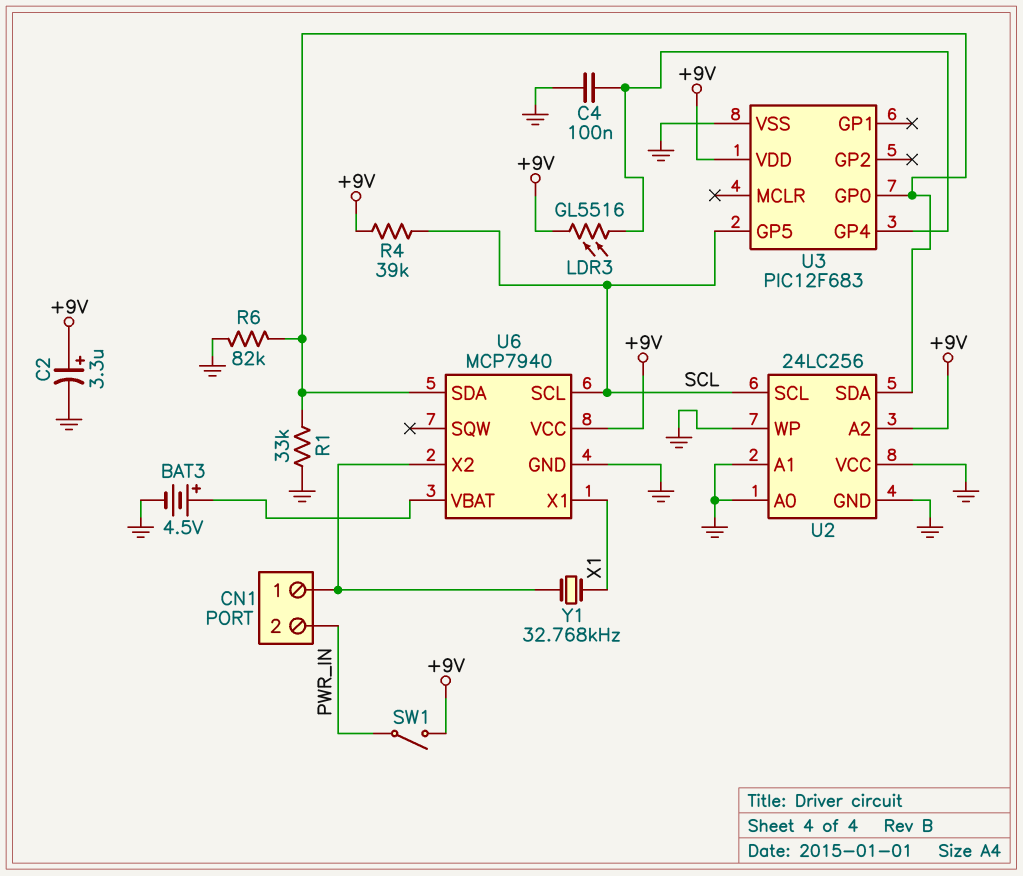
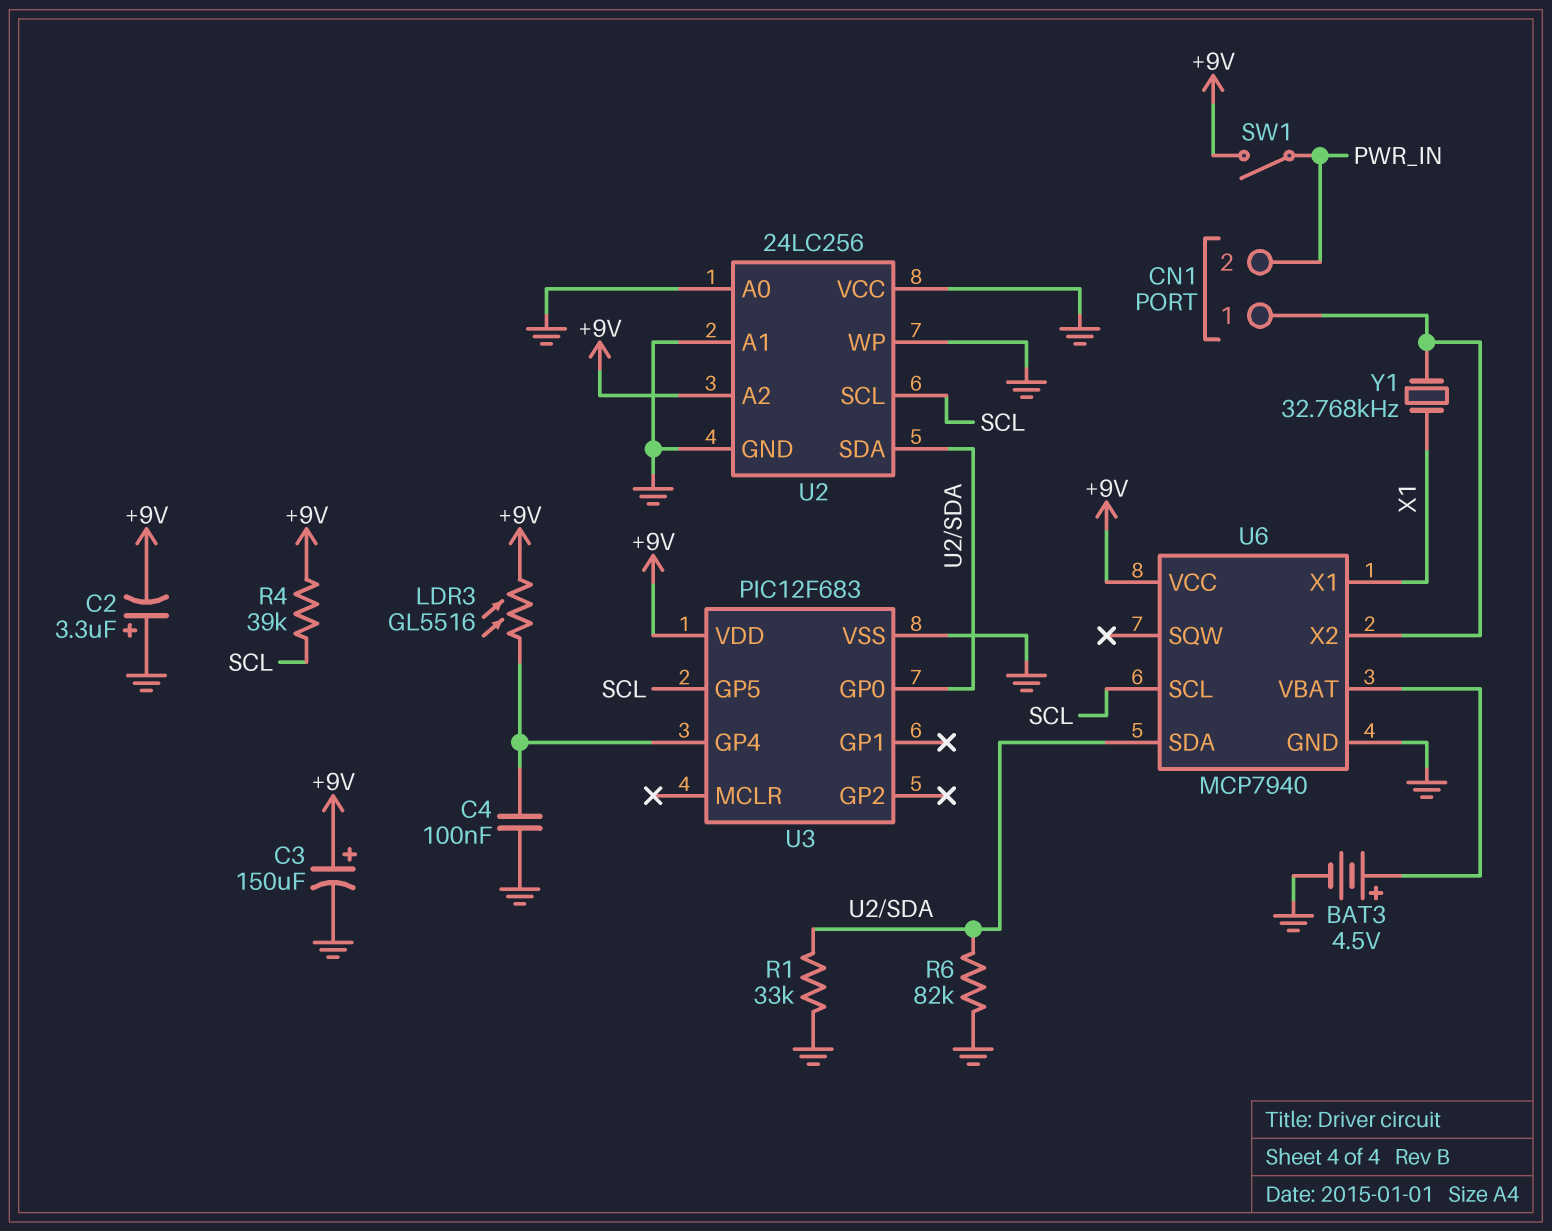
C2: 3.3uF (plus +9V, minus GND) -> 3.3uF (plus GND, minus +9V)
C3: none -> 150uF (plus +9V, minus GND)

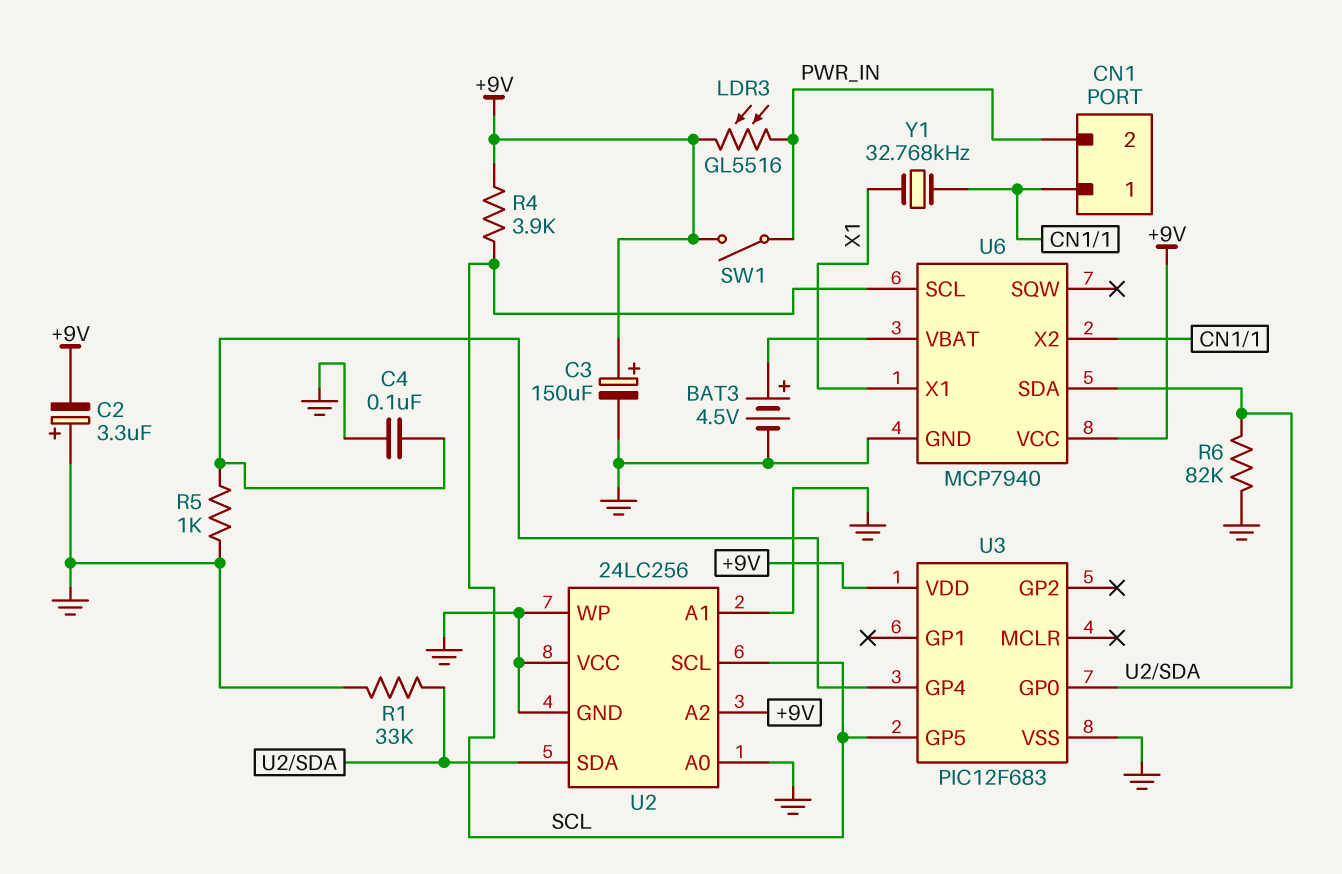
LDR3: GL5516 (+9V, U3/GP4) -> GL5516 (+9V, PWR_IN)
R4: 39k (+9V, SCL) -> 3.9k (+9V, SCL)
R5: none -> 1k (GND, U3/GP4)

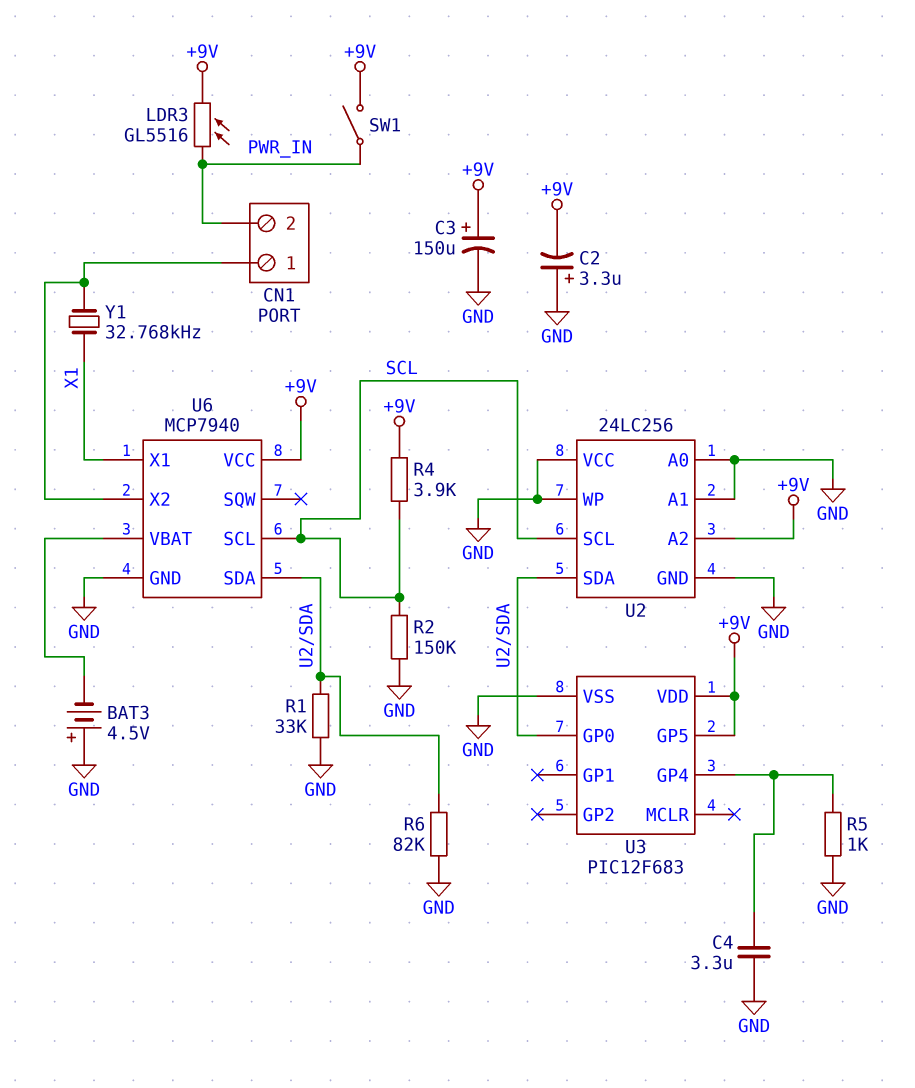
BAT3: 4.5V (plus U6/VBAT, minus GND) -> 4.5V (plus GND, minus U6/VBAT)
C4: 100nF (GND, U3/GP4) -> 3.3uF (GND, U3/GP4)
R2: none -> 150k (GND, SCL)
U3 pin GP5: SCL -> +9V

